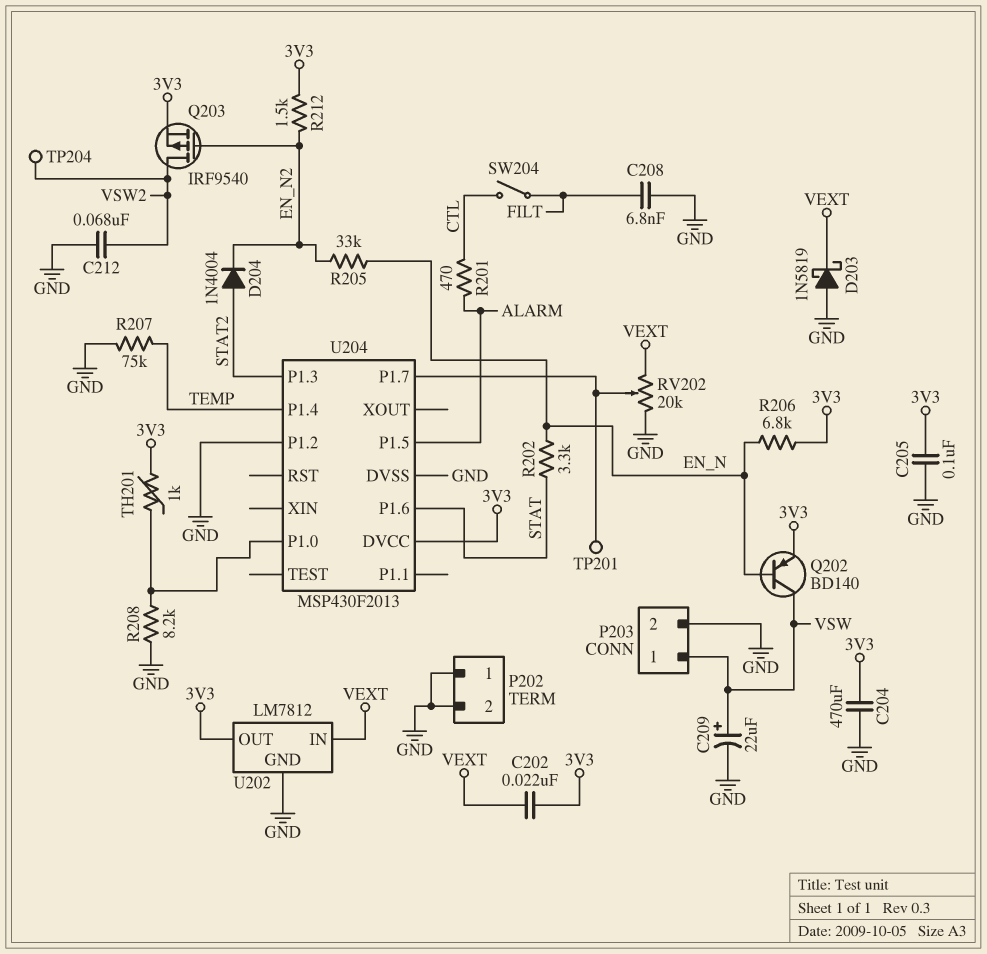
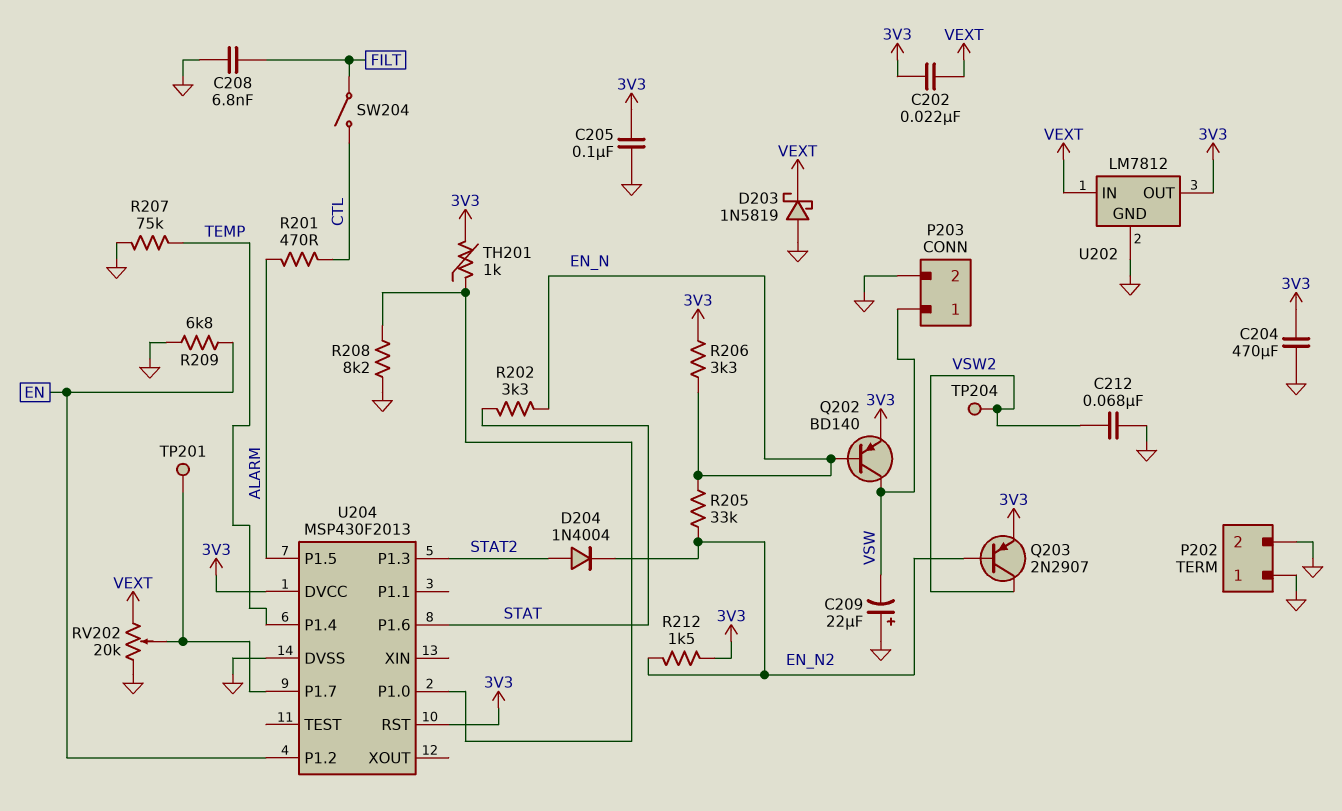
C209: 22uF (plus VSW, minus GND) -> 22uF (plus GND, minus VSW)
Q203: PMOS IRF9540 (G EN_N2, D VSW2, S 3V3) -> PNP 2N2907 (B EN_N2, C VSW2, E 3V3)
R206: 6.8k (3V3, EN_N) -> 3.3k (3V3, EN_N)
R209: none -> 6.8k (EN, GND)
U204 pin P1.2: GND -> EN
U204 pin RST: none -> 3V3

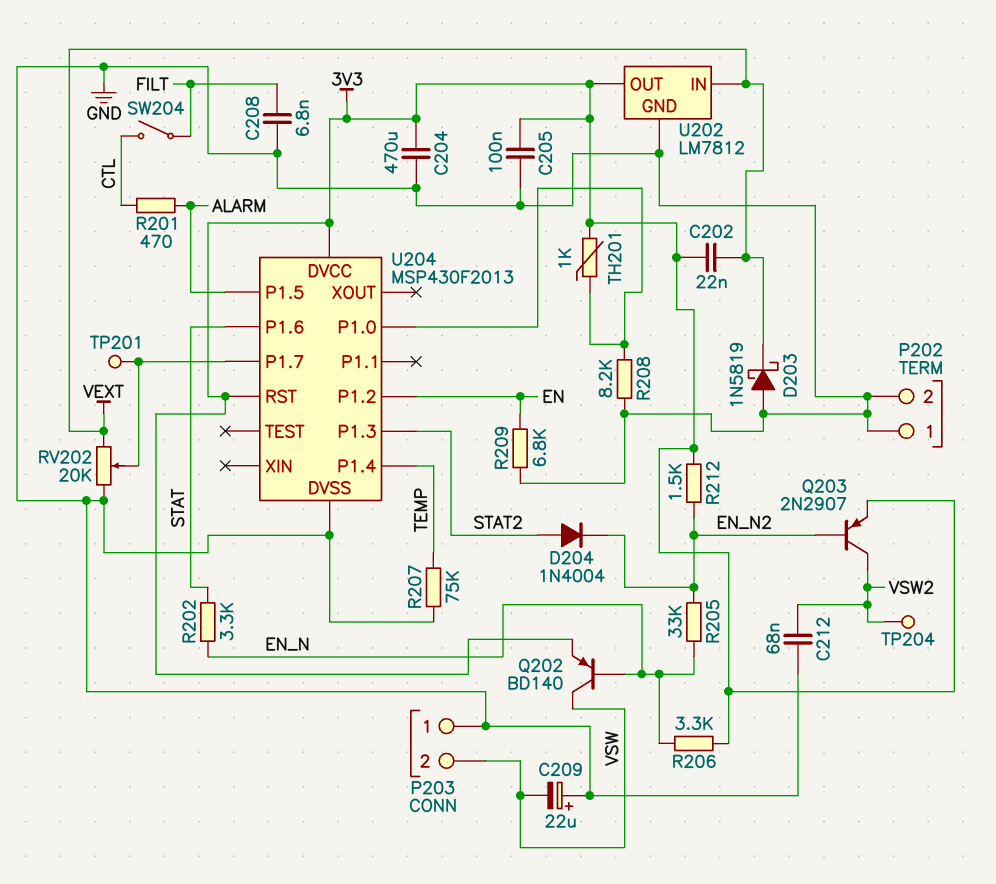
P203 pin 1: VSW -> GND
P203 pin 2: GND -> VSW

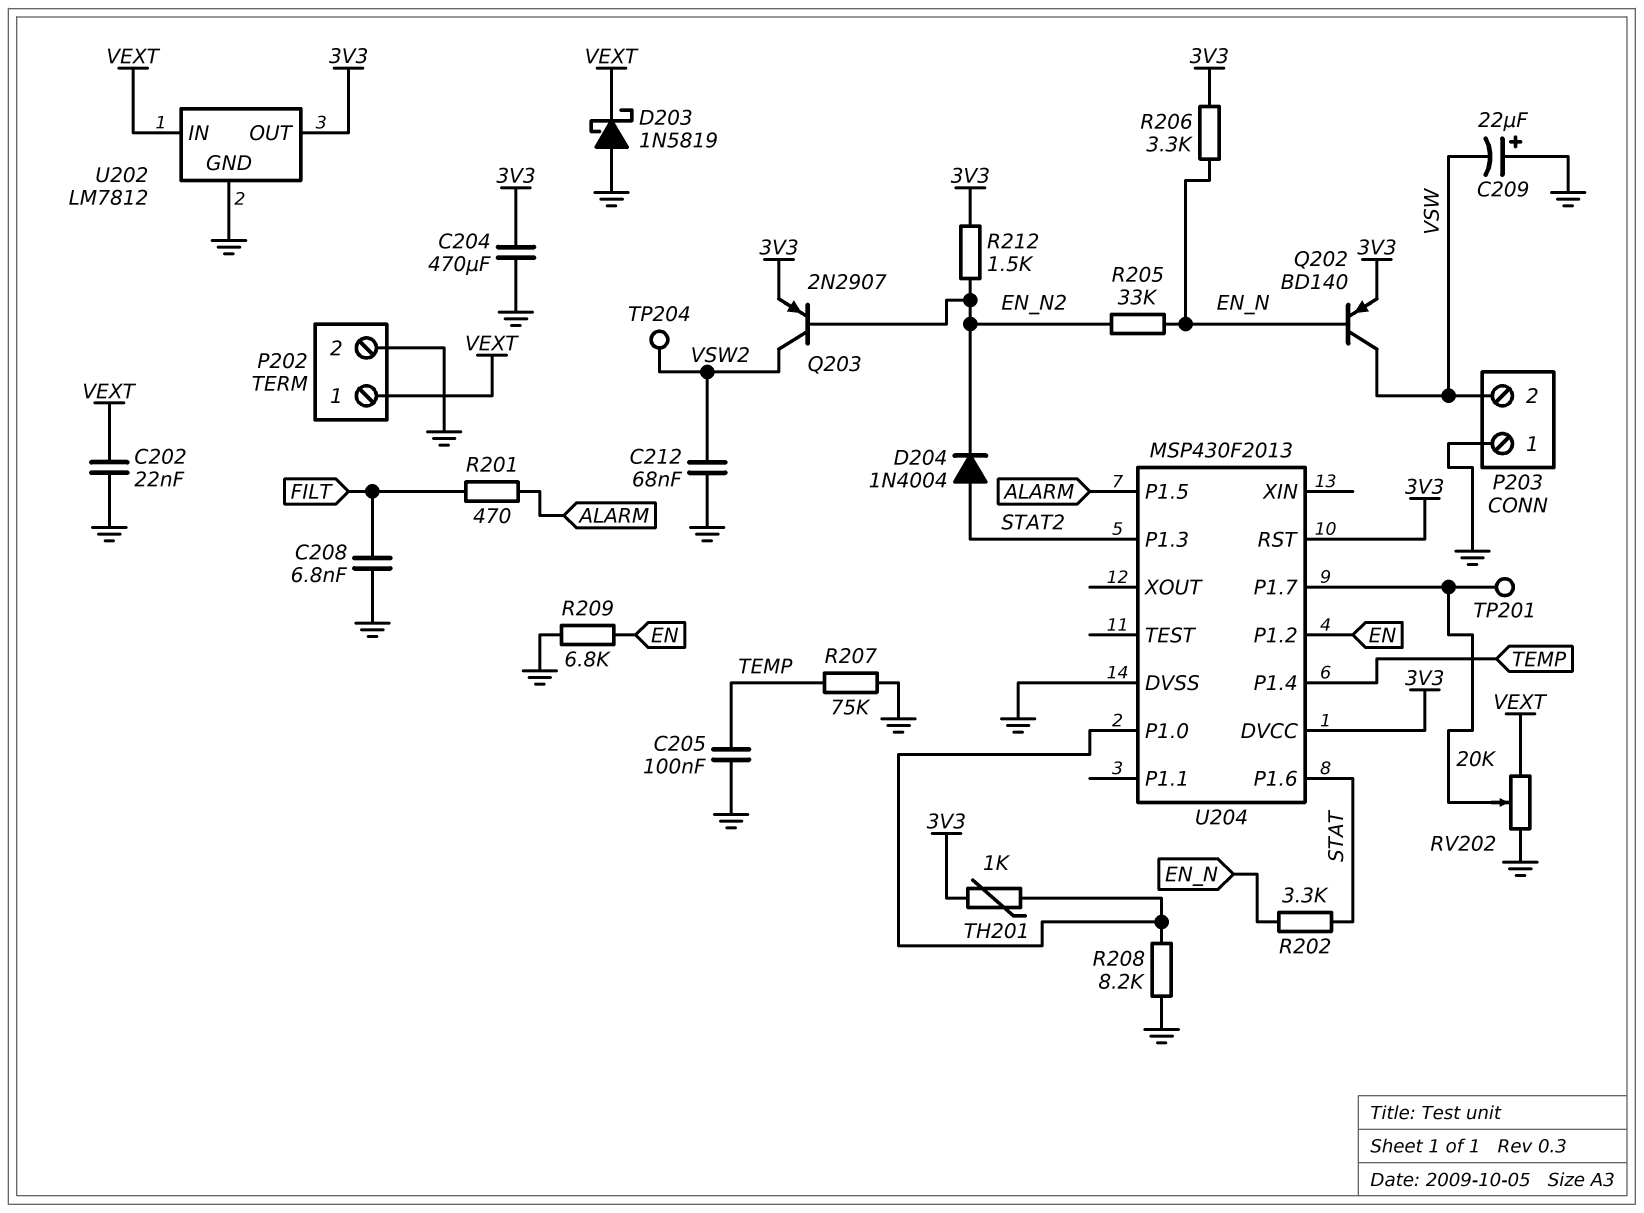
C202: 22nF (3V3, VEXT) -> 22nF (GND, VEXT)
C205: 100nF (3V3, GND) -> 100nF (GND, TEMP)
P202 pin 1: GND -> VEXT
R201: 470 (ALARM, CTL) -> 470 (ALARM, FILT)
SW204: switch (CTL, FILT) -> none

